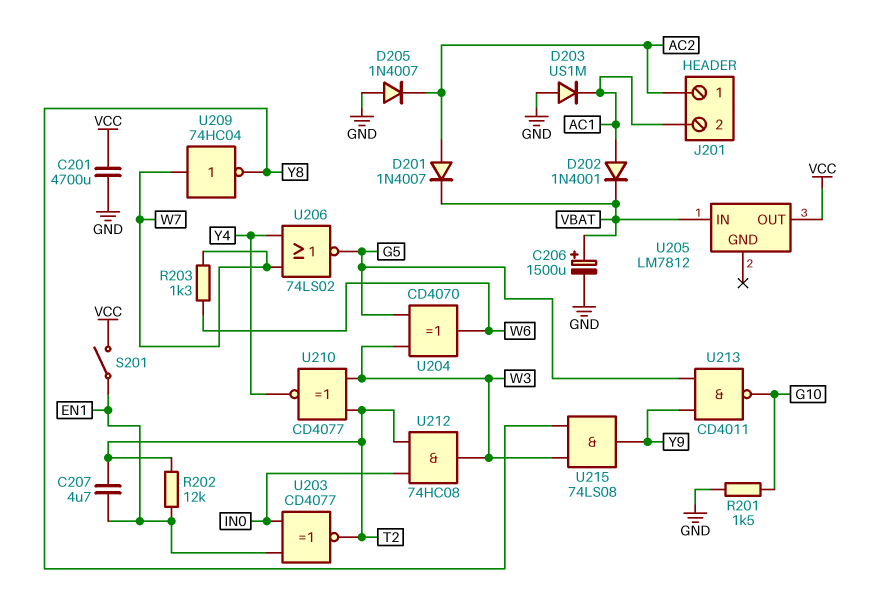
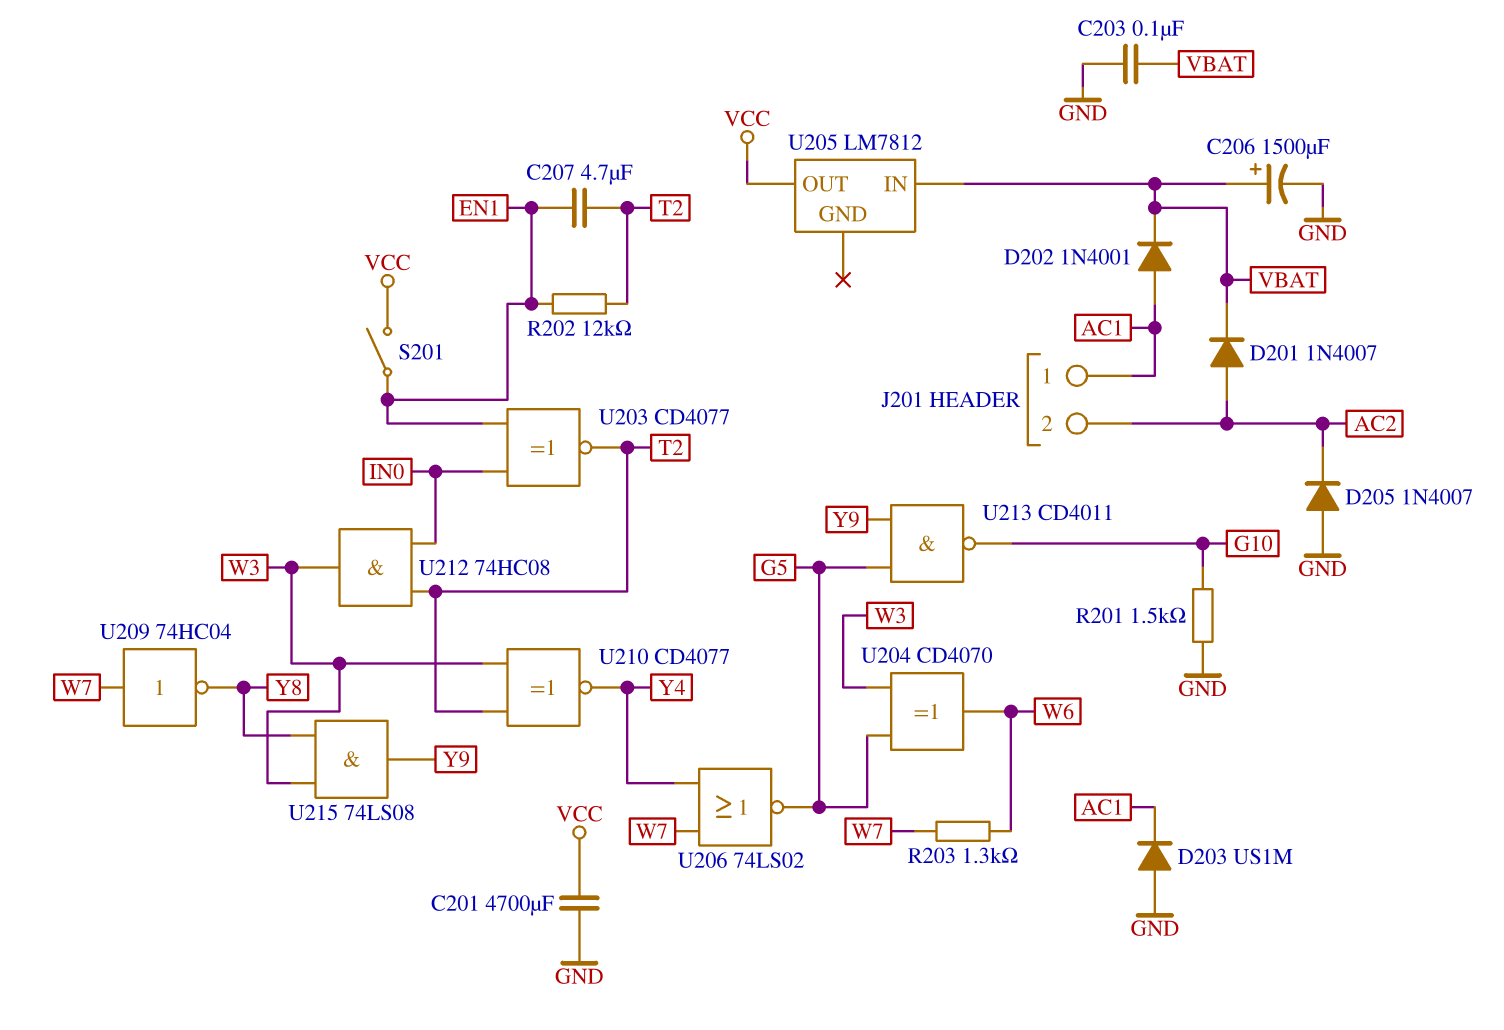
C203: none -> 100nF (GND, VBAT)
J201 pin 1: AC2 -> AC1
J201 pin 2: AC1 -> AC2

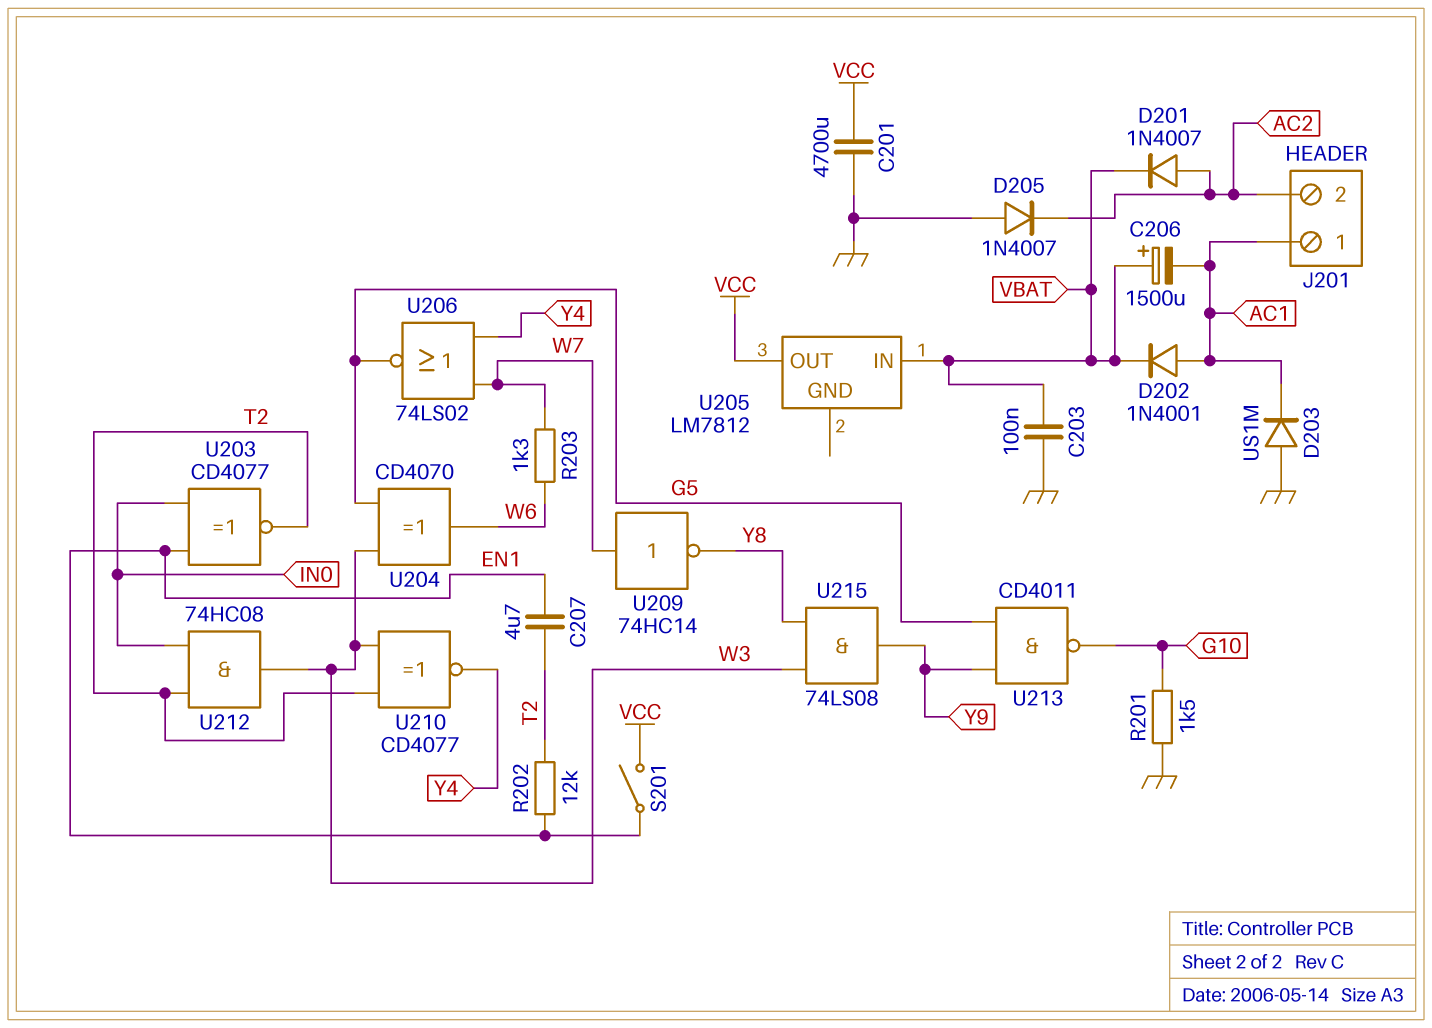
C206: 1500uF (plus VBAT, minus GND) -> 1500uF (plus VBAT, minus AC1)
U209: NOT 74HC04 (in W7, out Y8) -> NOT 74HC14 (in W7, out Y8)

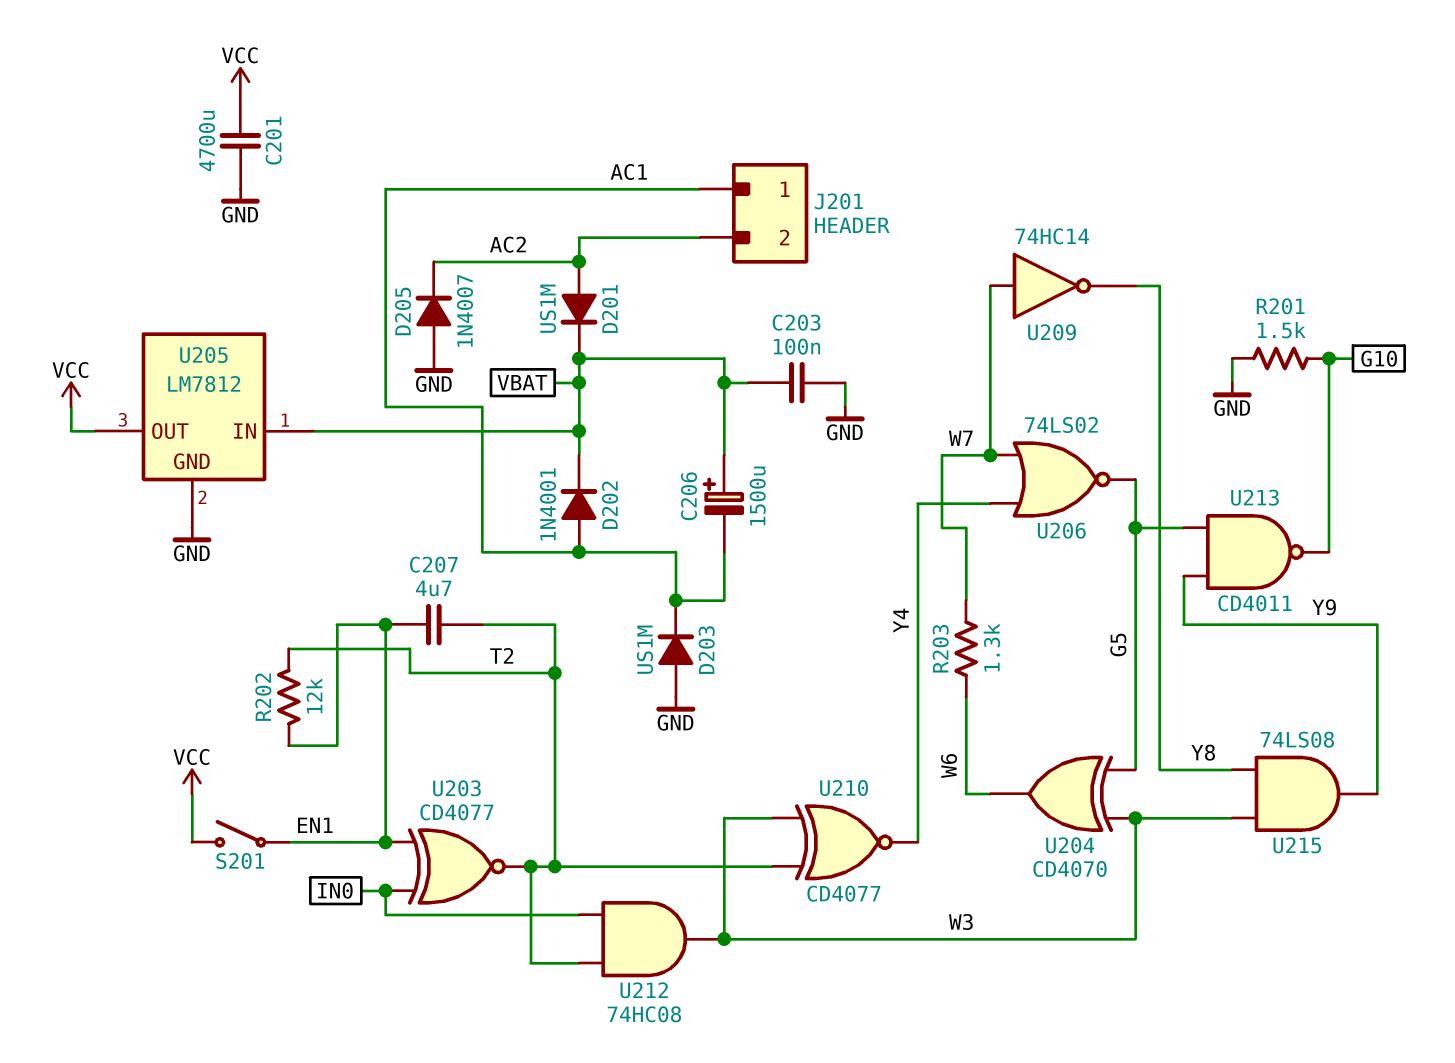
D201: diode 1N4007 (A AC2, K VBAT) -> diode US1M (A AC2, K VBAT)
U205 pin GND: none -> GND

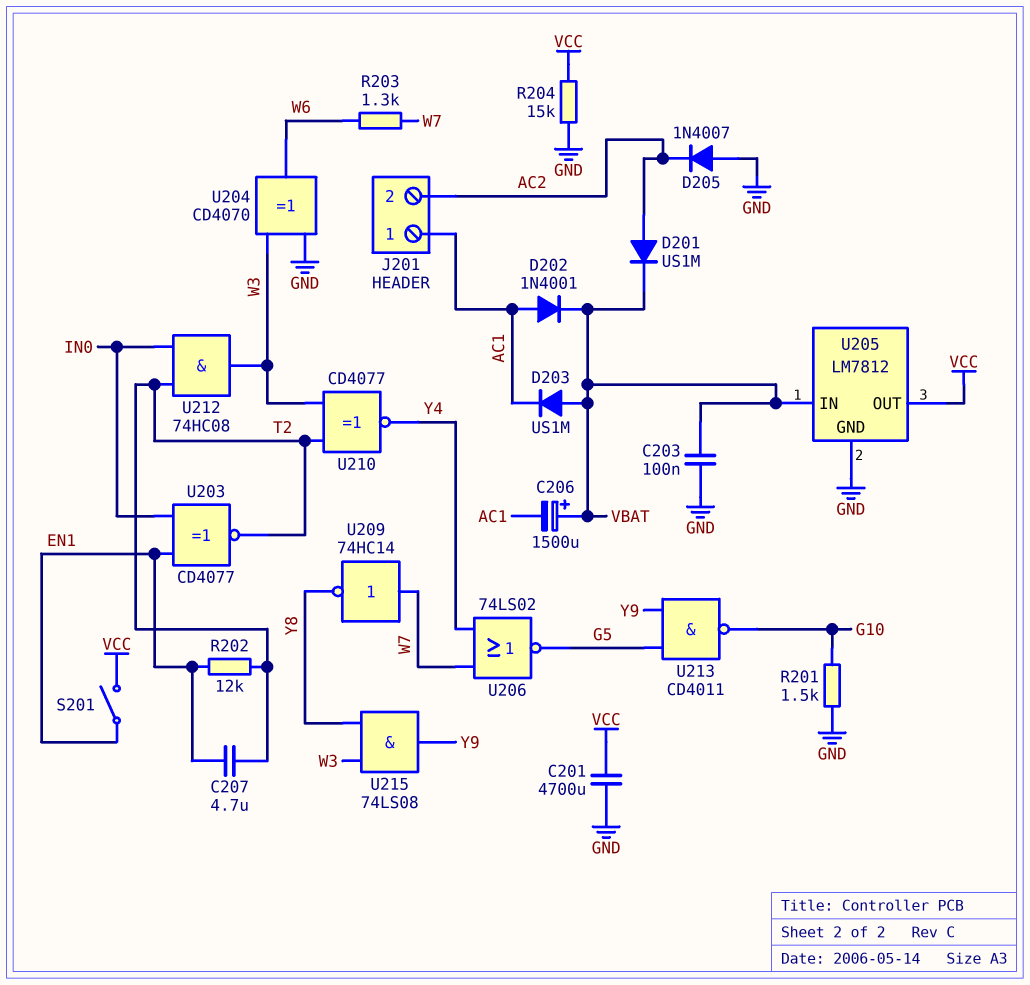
D203: diode US1M (A GND, K AC1) -> diode US1M (A VBAT, K AC1)
R204: none -> 15k (GND, VCC)
U204: XOR CD4070 (in G5, in W3, out W6) -> XOR CD4070 (in GND, in W3, out W6)

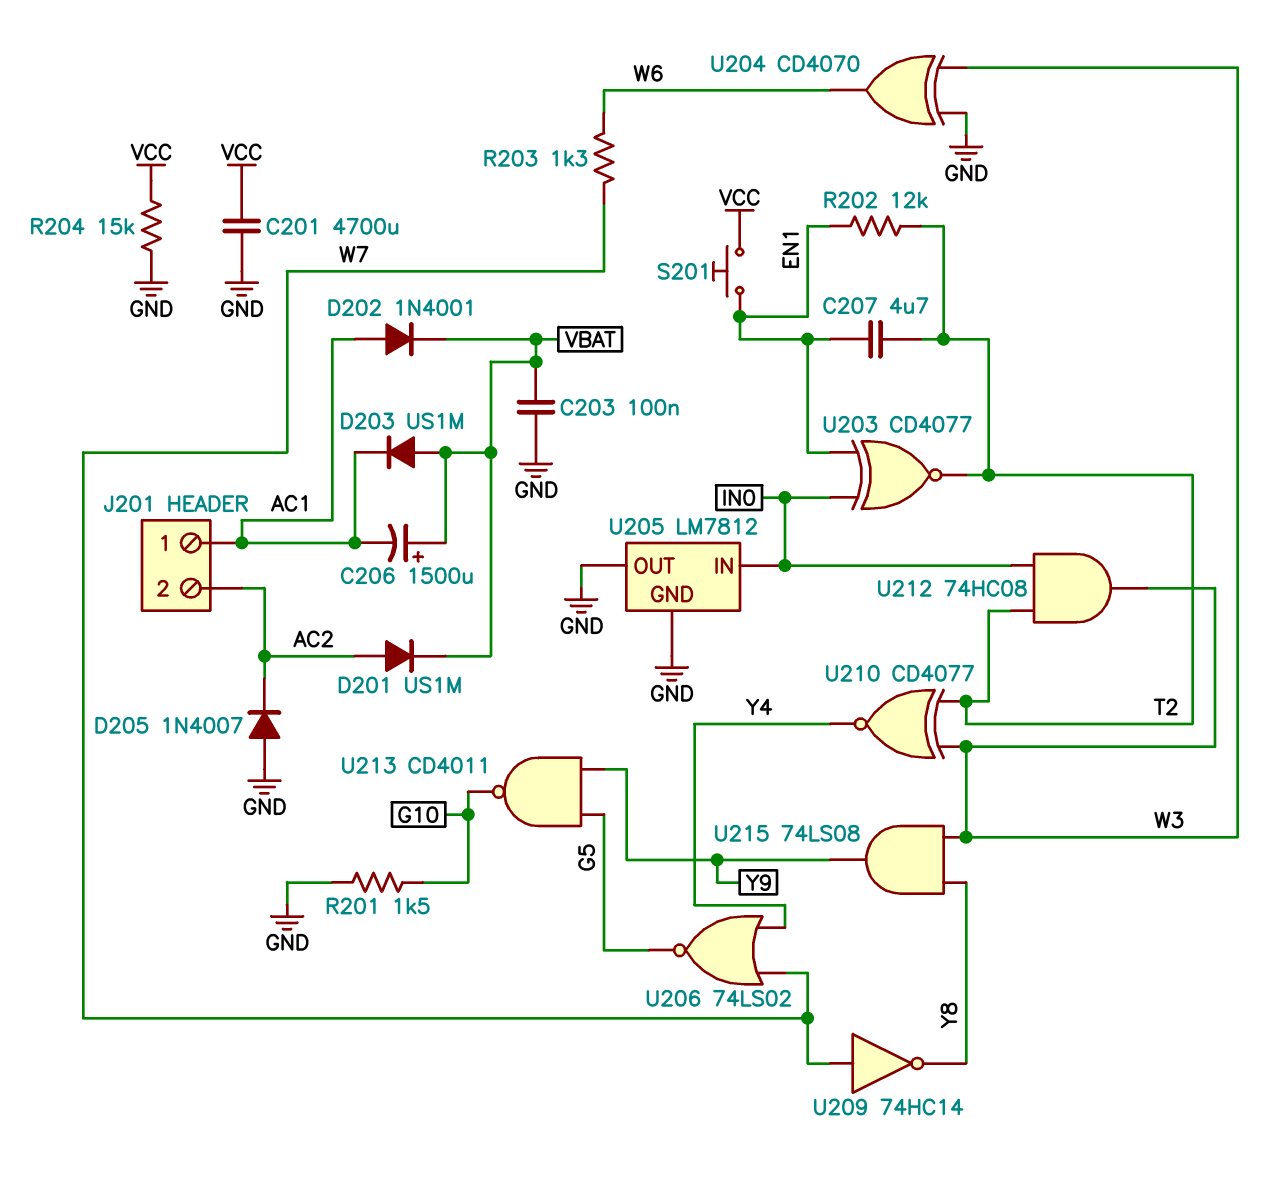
S201: switch (EN1, VCC) -> button (EN1, VCC)
U205 pin IN: VBAT -> IN0
U205 pin OUT: VCC -> GND

